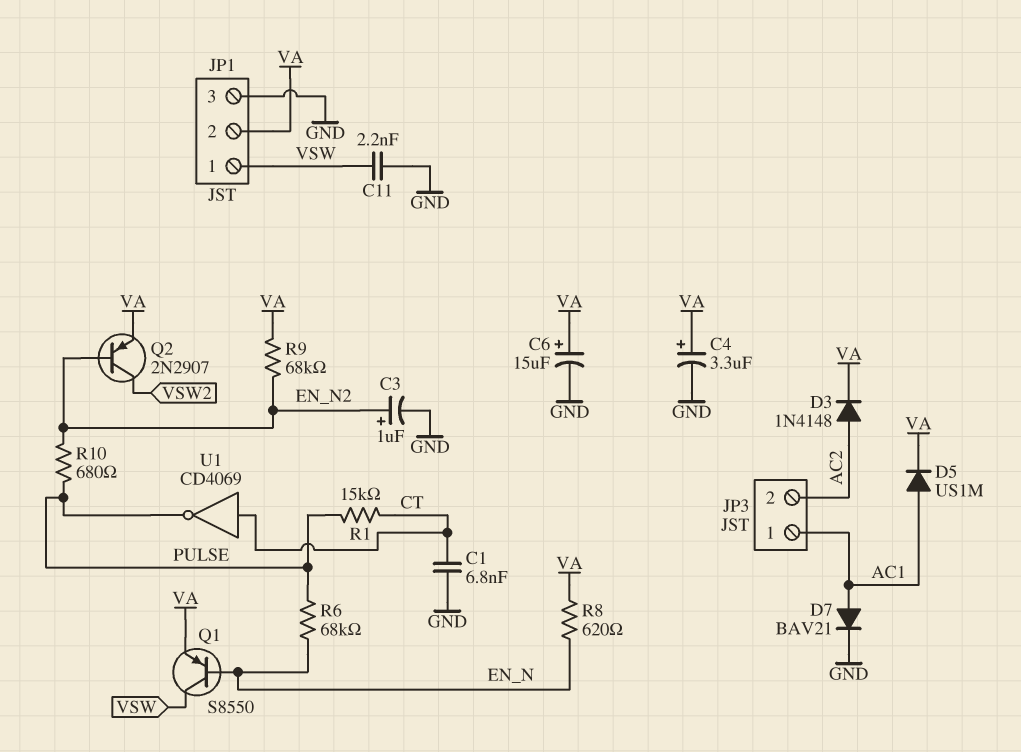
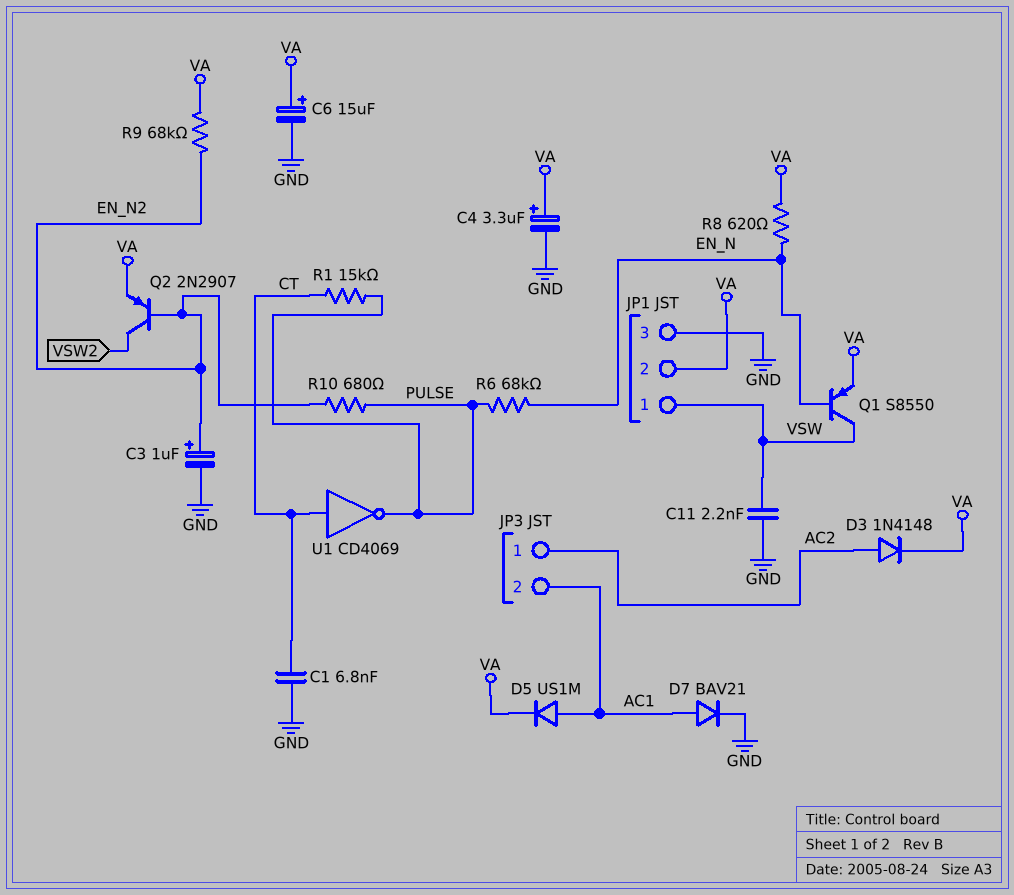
JP3 pin 1: AC1 -> AC2
JP3 pin 2: AC2 -> AC1

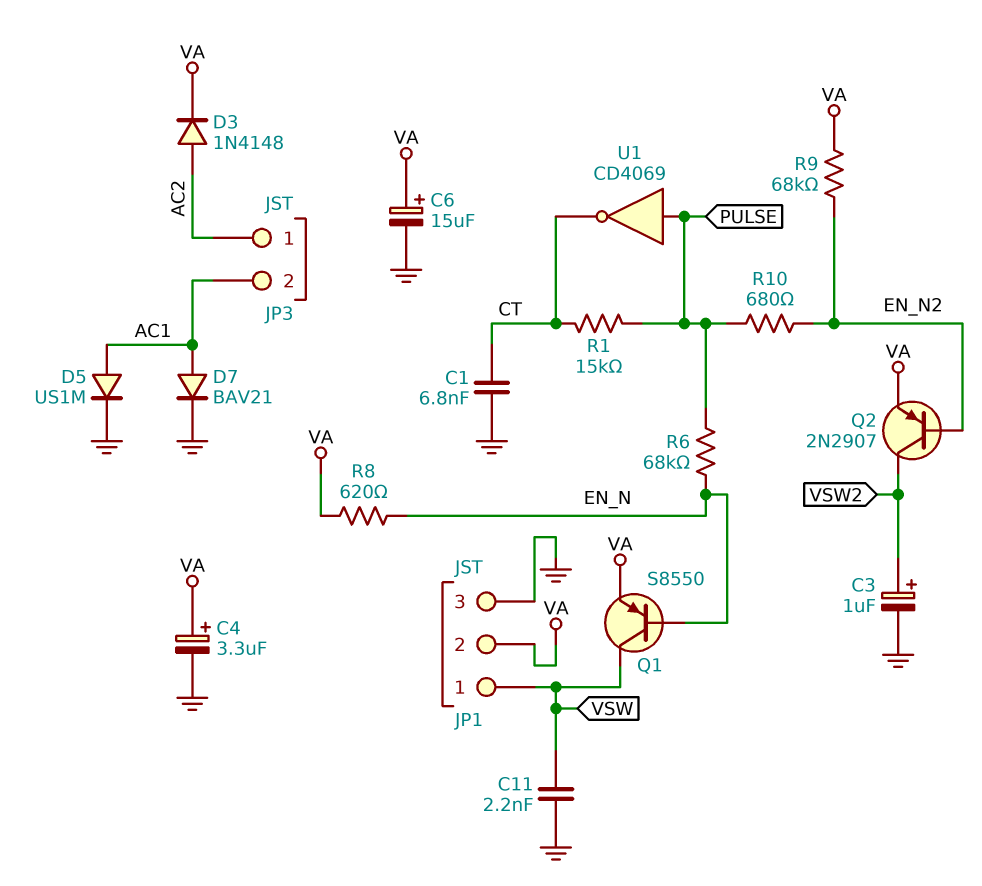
C3: 1uF (plus EN_N2, minus GND) -> 1uF (plus VSW2, minus GND)
D5: diode US1M (A AC1, K VA) -> diode US1M (A AC1, K GND)
U1: NOT CD4069 (in CT, out PULSE) -> NOT CD4069 (in PULSE, out CT)

